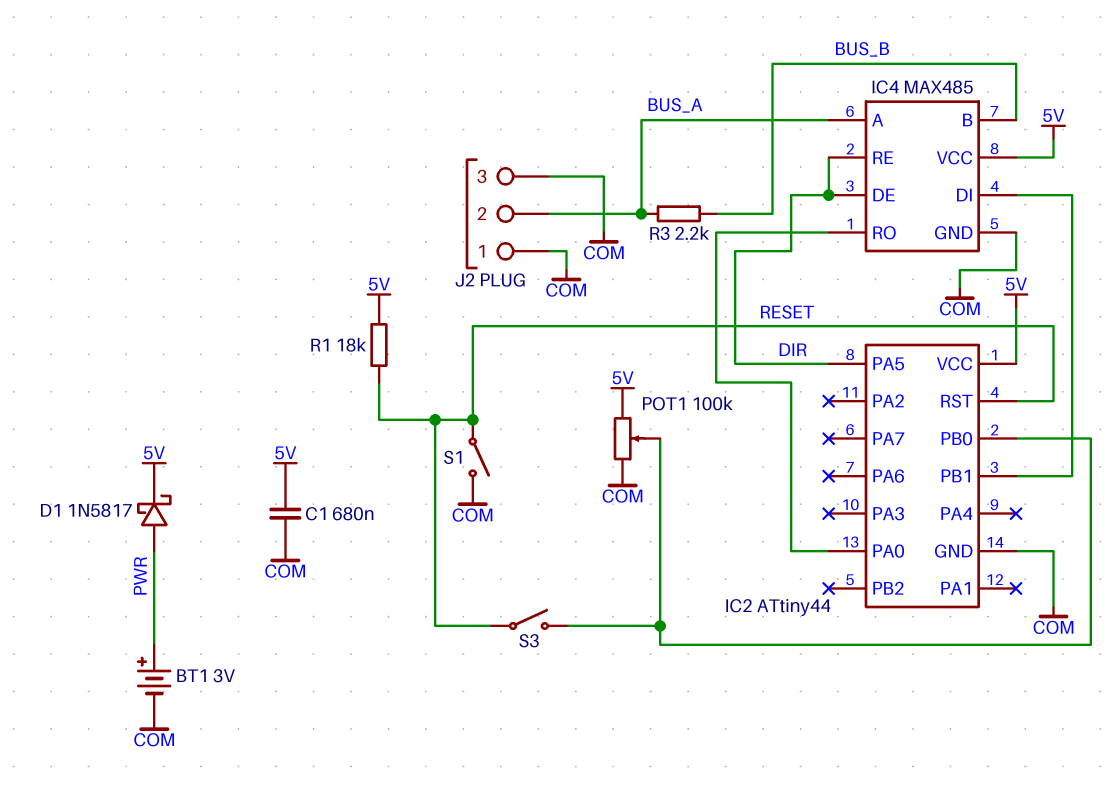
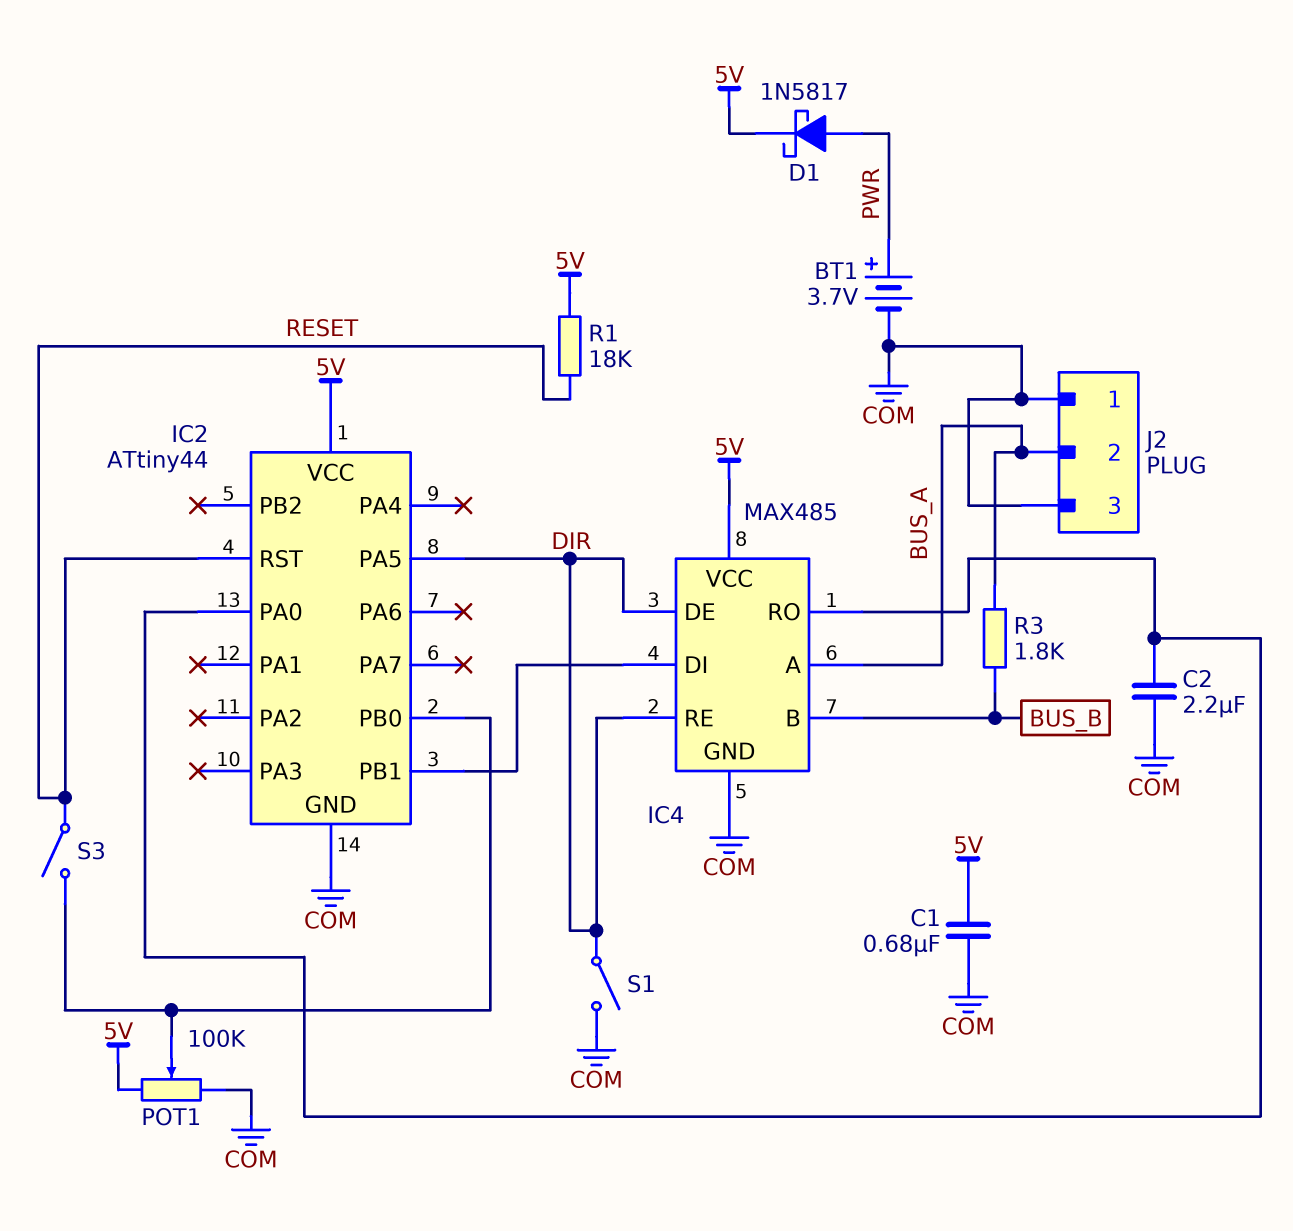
BT1: 3V (plus PWR, minus COM) -> 3.7V (plus PWR, minus COM)
C2: none -> 2.2uF (COM, IC2/PA0)
R3: 2.2k (BUS_A, BUS_B) -> 1.8k (BUS_A, BUS_B)
S1: switch (COM, RESET) -> switch (COM, DIR)

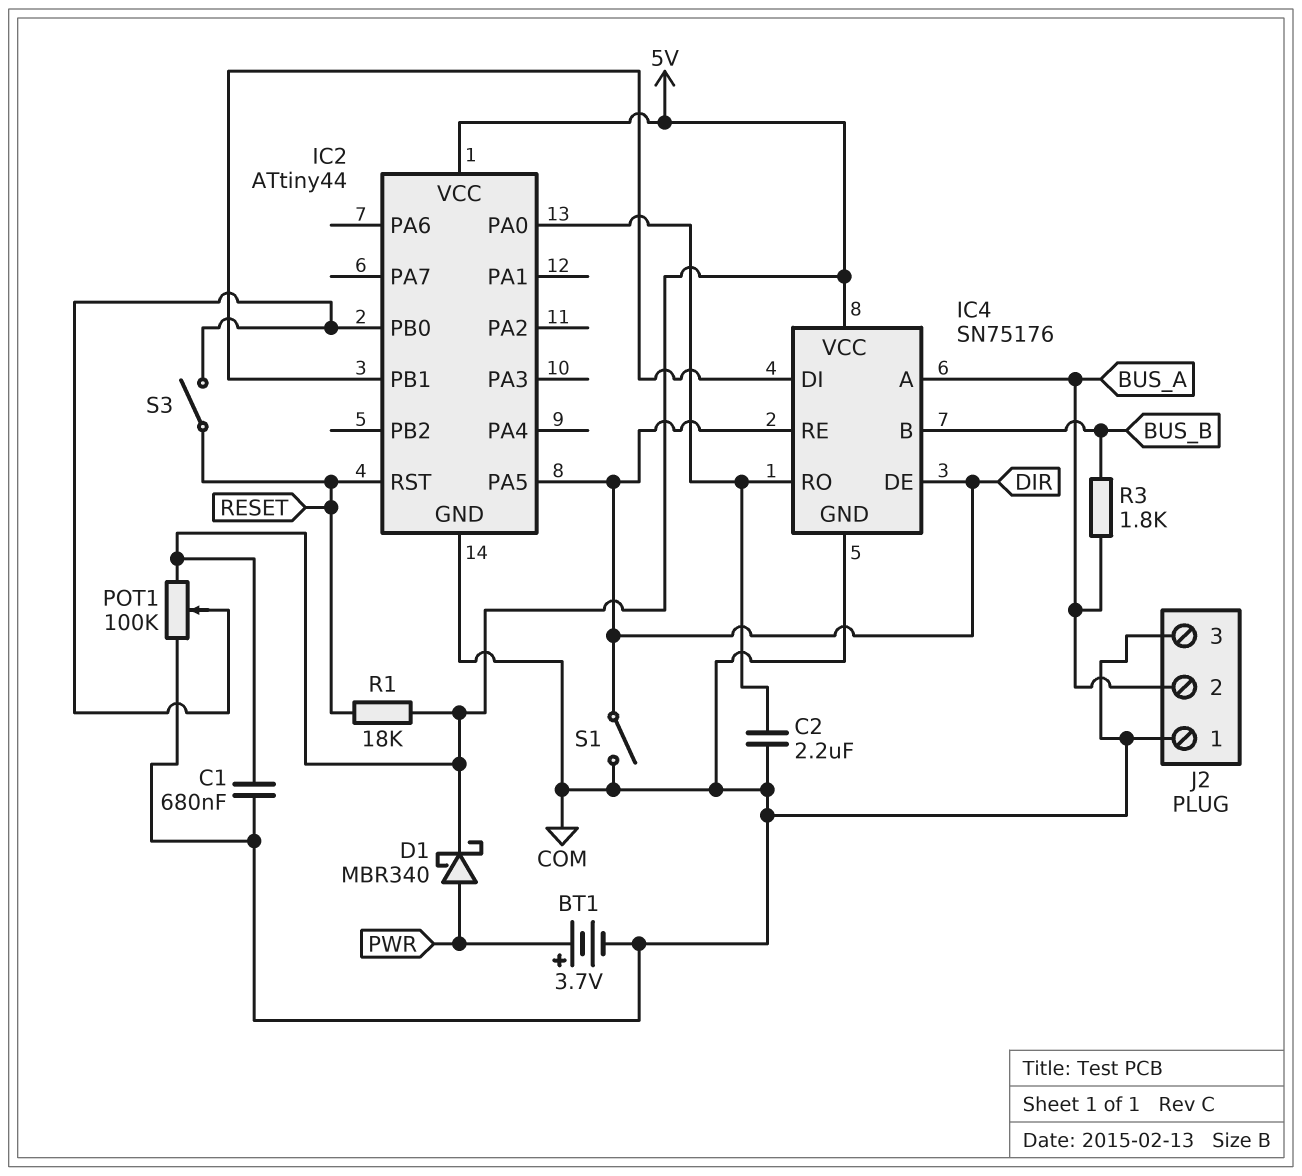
D1: schottky 1N5817 (A PWR, K 5V) -> schottky MBR340 (A PWR, K 5V)
IC4: MAX485 -> SN75176

